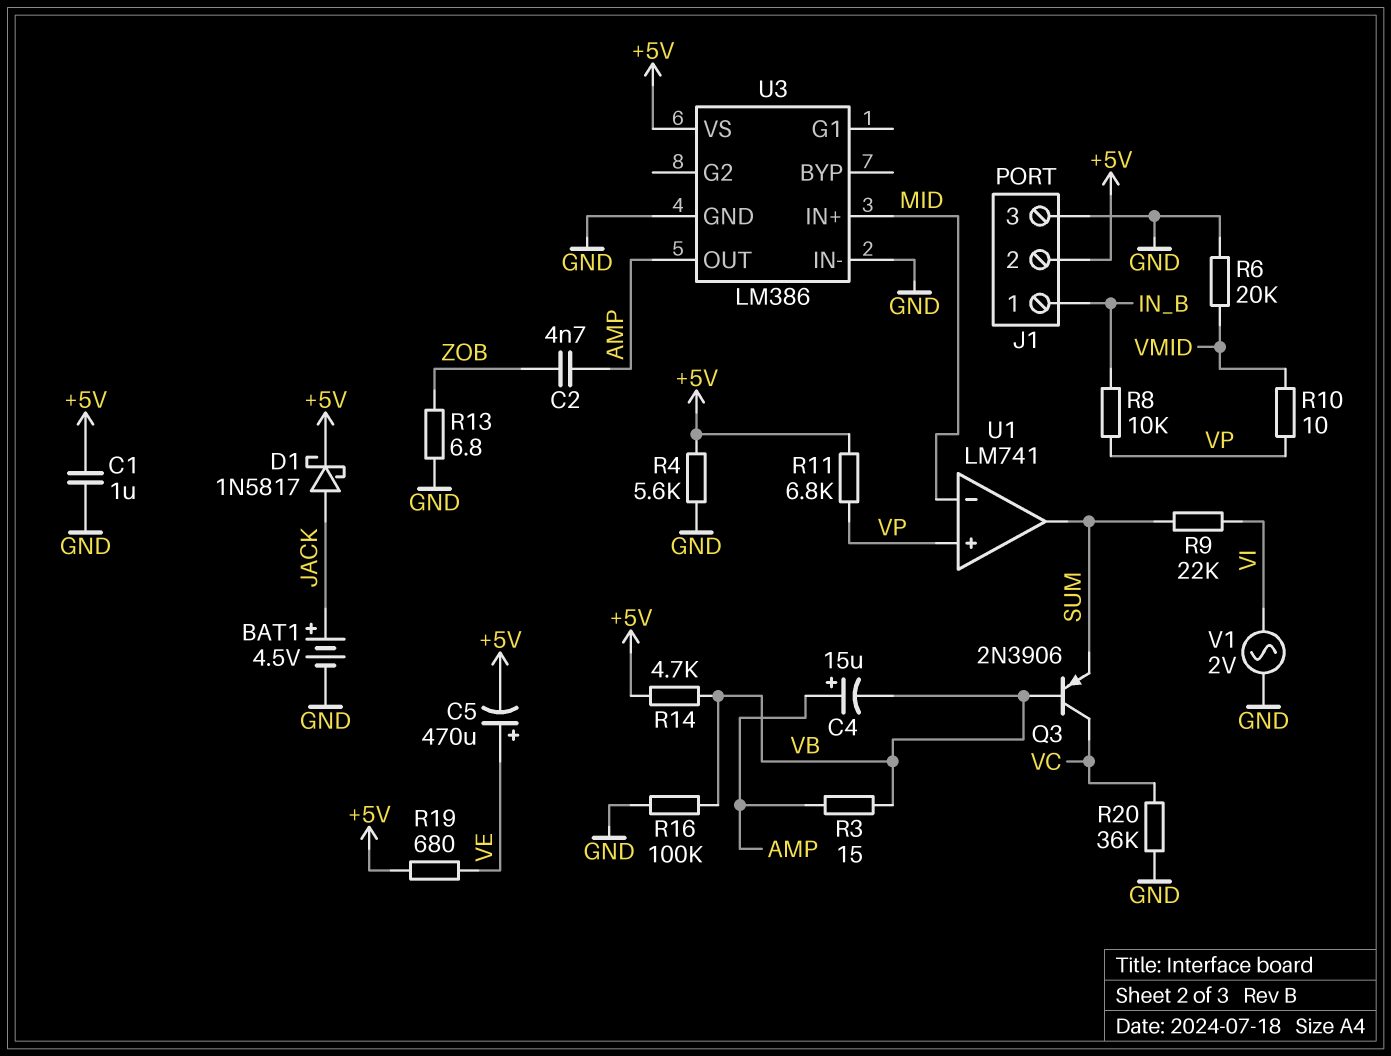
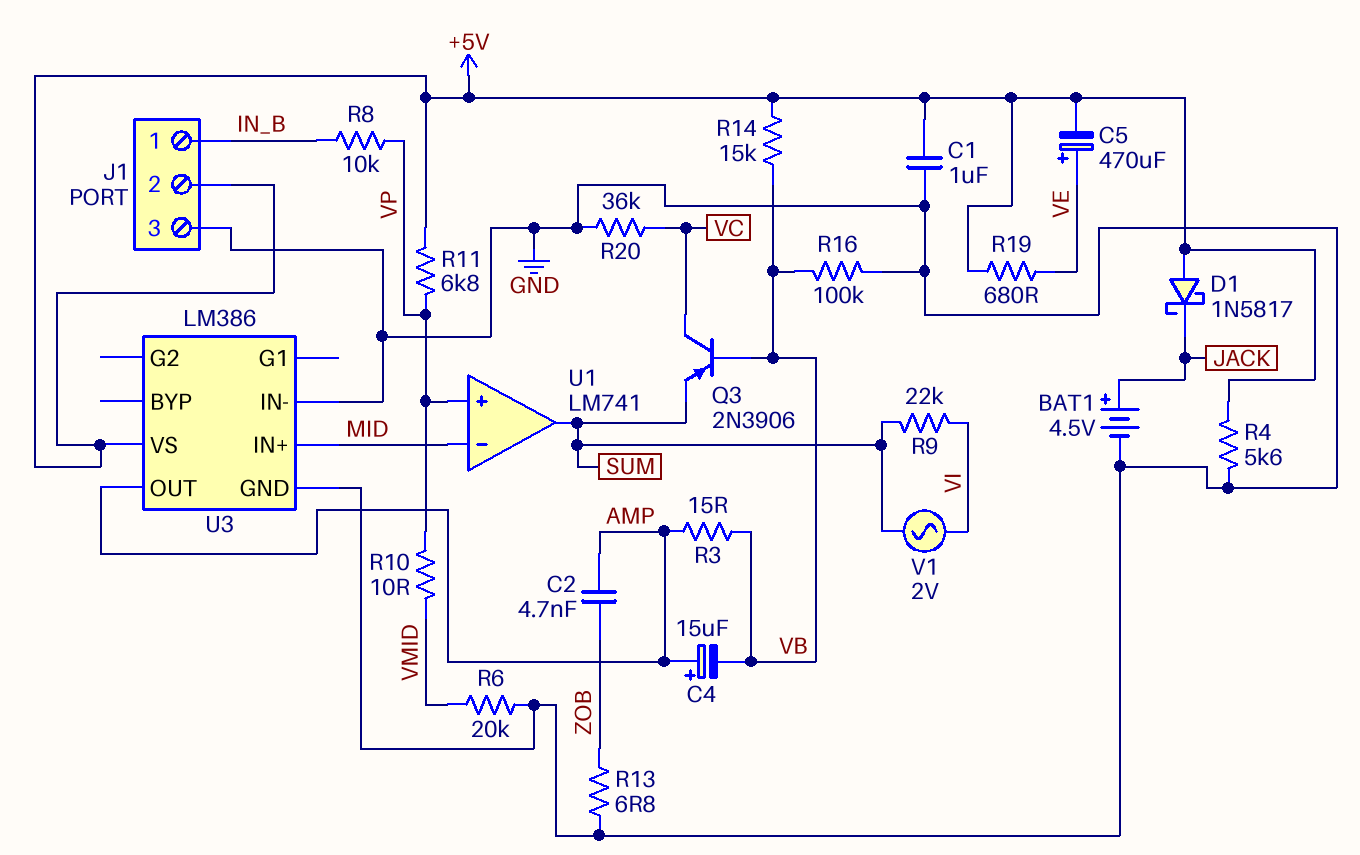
D1: schottky 1N5817 (A JACK, K +5V) -> schottky 1N5817 (A +5V, K JACK)
R14: 4.7k (+5V, VB) -> 15k (+5V, VB)
V1: AC 2V (GND, VI) -> AC 2V (SUM, VI)

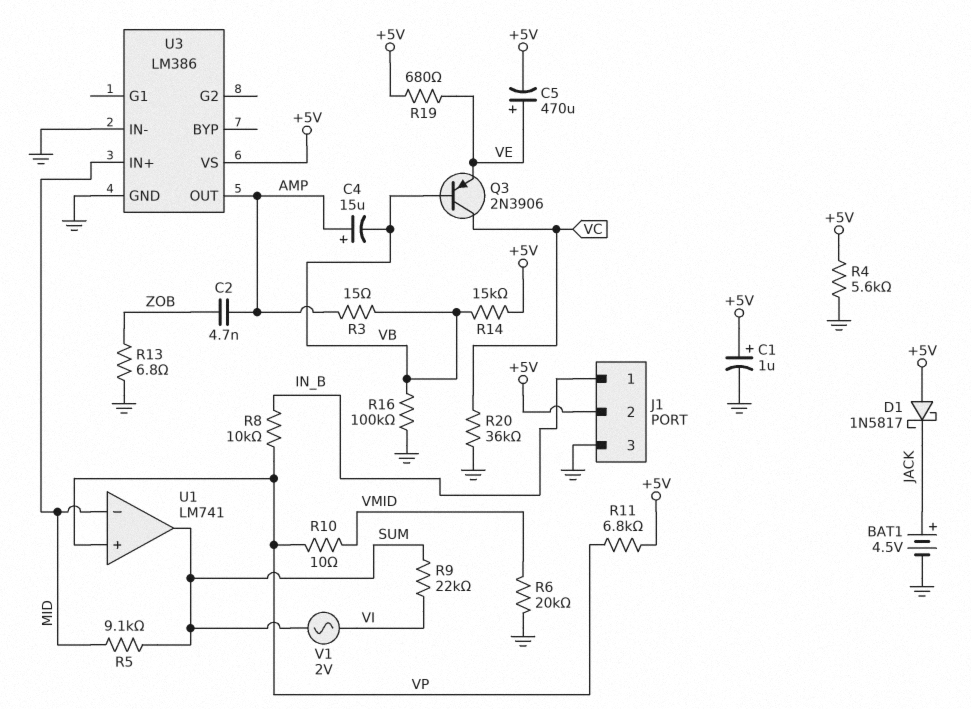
C1: 1uF (+5V, GND) -> 1uF (plus +5V, minus GND)
Q3: PNP 2N3906 (B VB, C VC, E SUM) -> PNP 2N3906 (B VB, C VC, E VE)
R5: none -> 9.1k (MID, SUM)

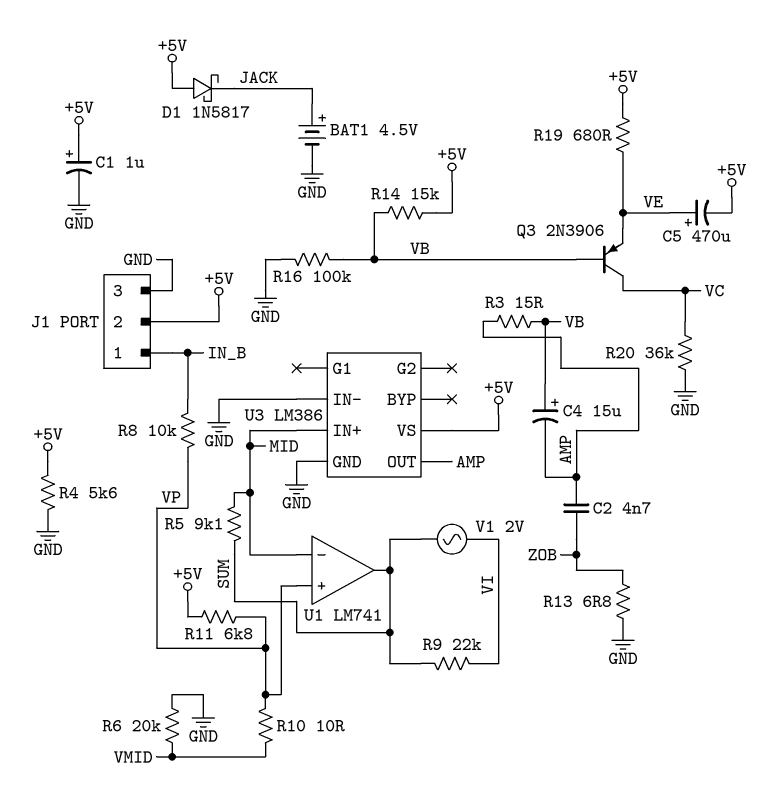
C4: 15uF (plus AMP, minus VB) -> 15uF (plus VB, minus AMP)

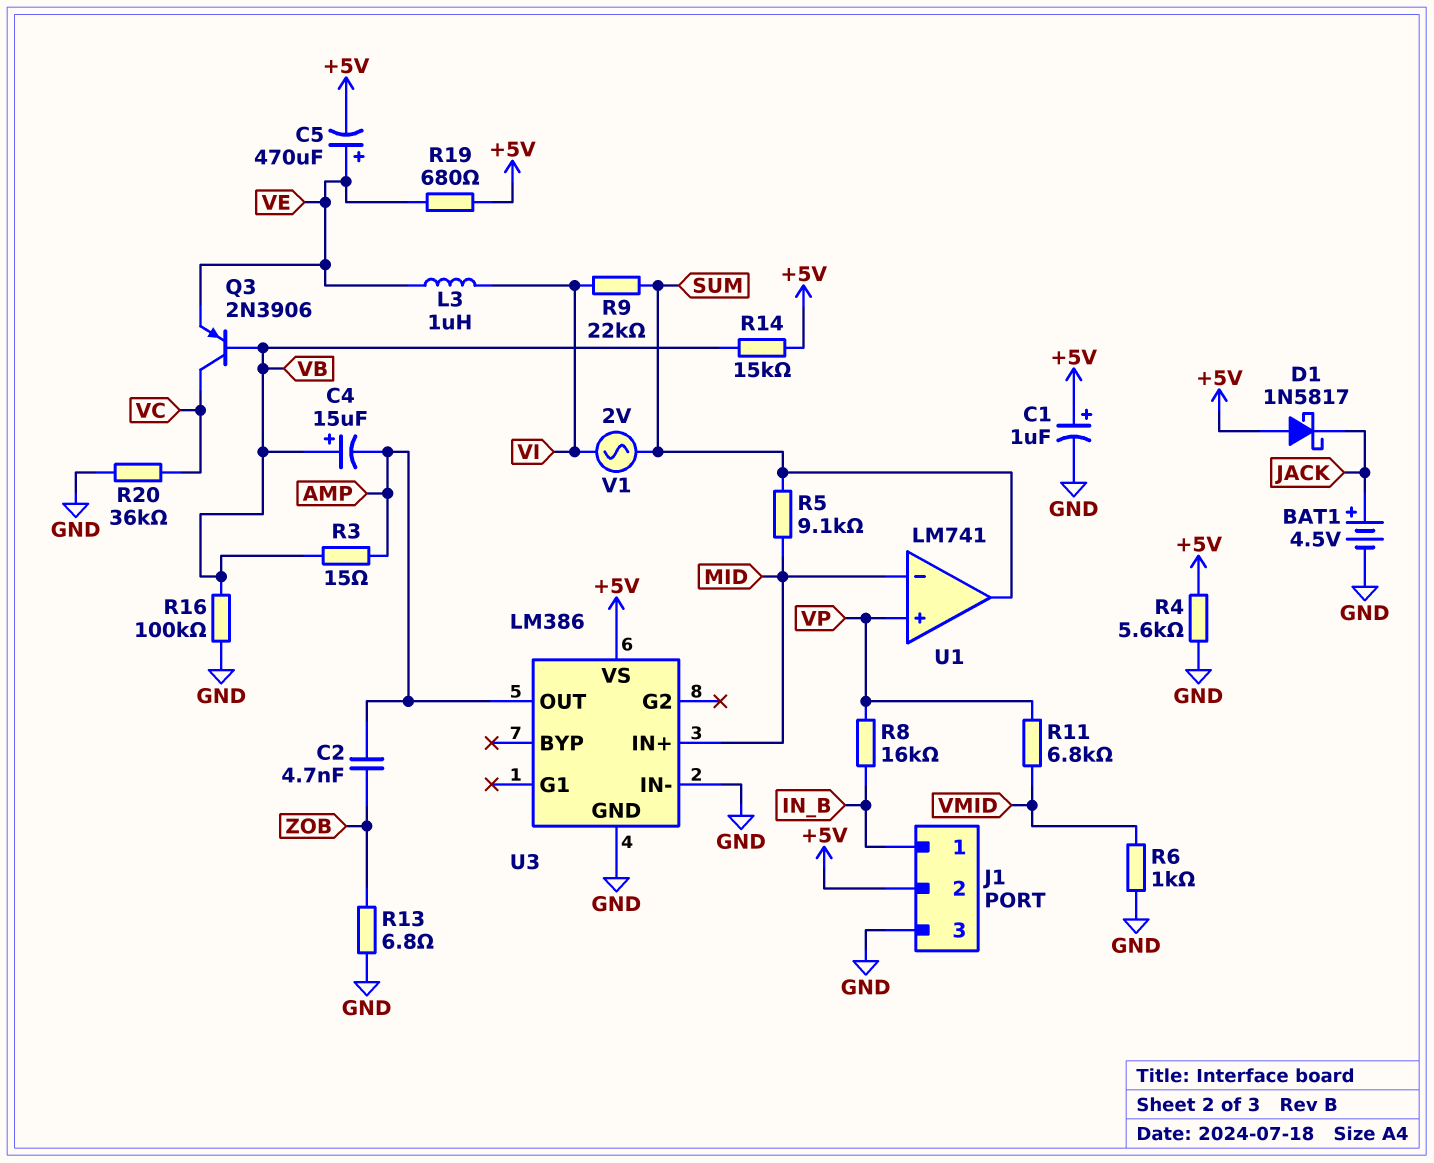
L3: none -> 1uH (VE, VI)
R6: 20k (GND, VMID) -> 1k (GND, VMID)
R8: 10k (IN_B, VP) -> 16k (IN_B, VP)
R10: 10 (VMID, VP) -> none
R11: 6.8k (+5V, VP) -> 6.8k (VMID, VP)

